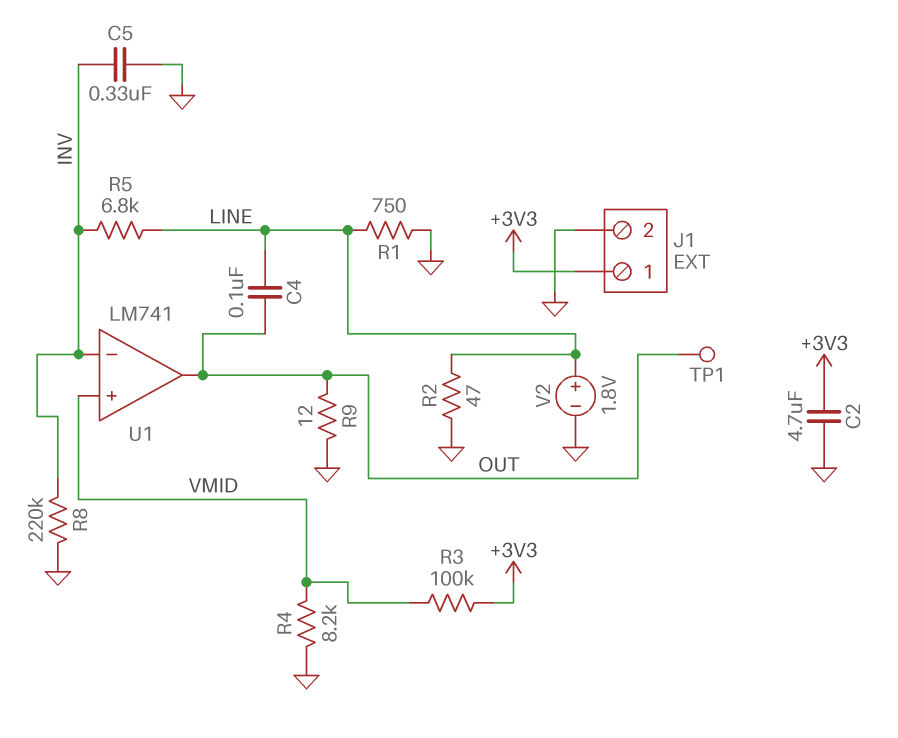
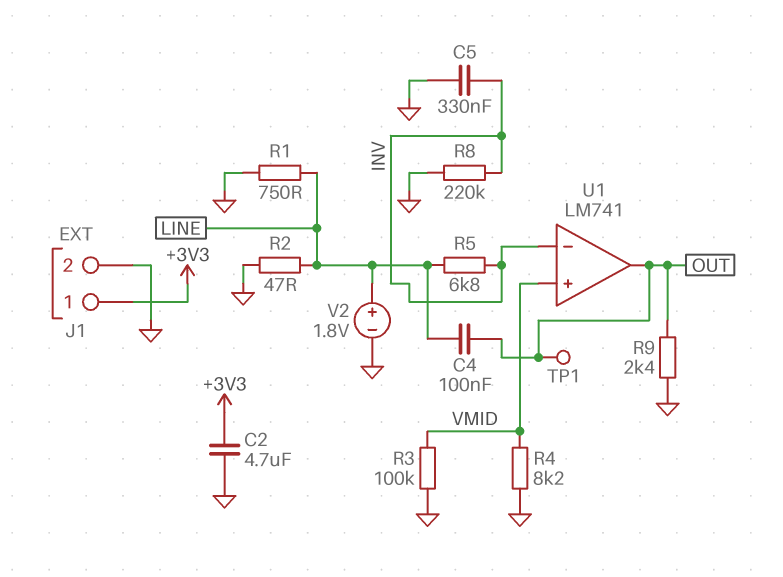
R3: 100k (+3V3, VMID) -> 100k (GND, VMID)
R9: 12 (GND, OUT) -> 2.4k (GND, OUT)

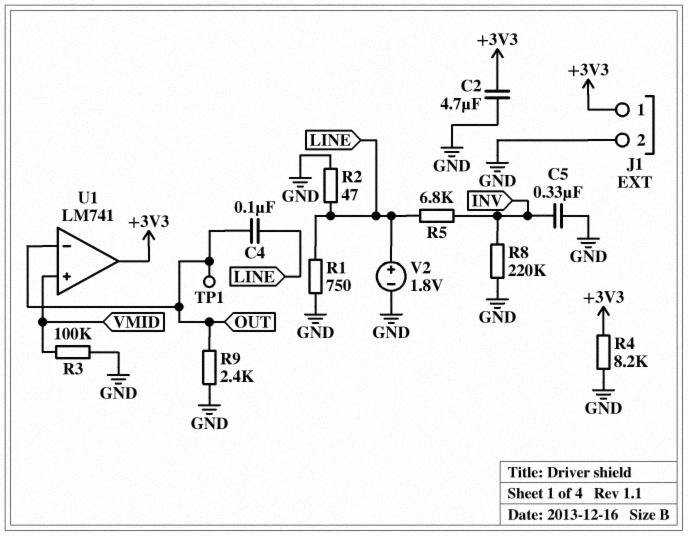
R4: 8.2k (GND, VMID) -> 8.2k (+3V3, GND)
U1 pin in-: INV -> OUT
U1 pin out: OUT -> +3V3

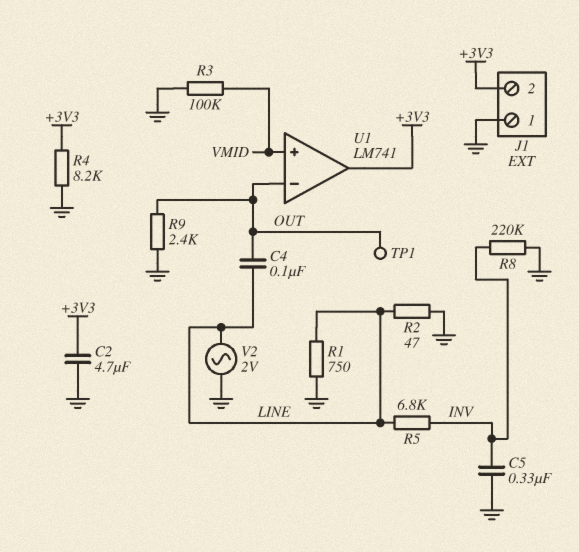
J1 pin 1: +3V3 -> GND
J1 pin 2: GND -> +3V3
V2: 1.8V (plus LINE, minus GND) -> AC 2V (GND, LINE)

